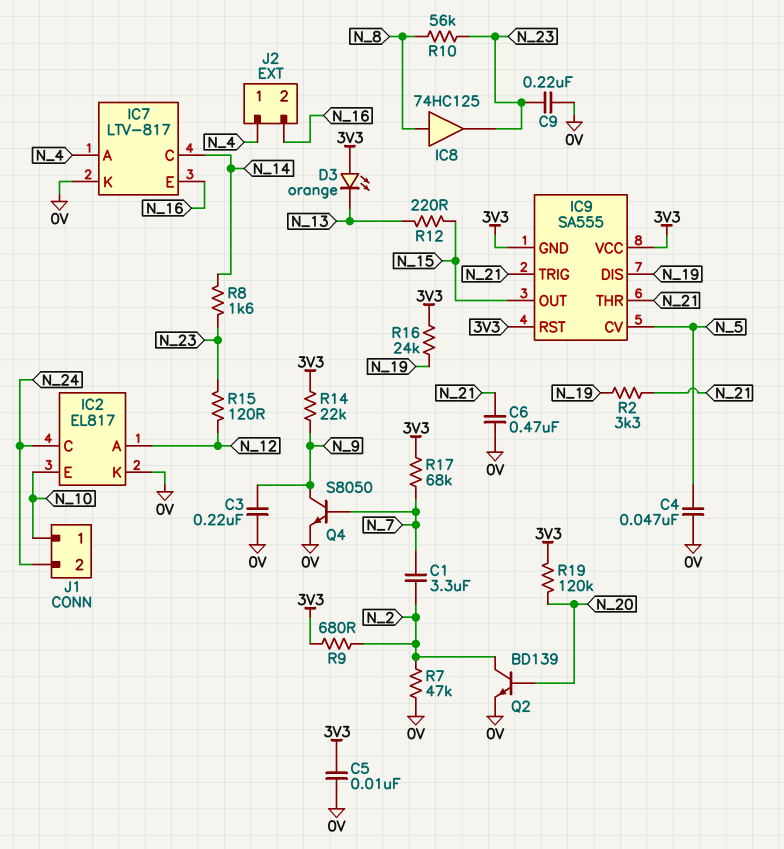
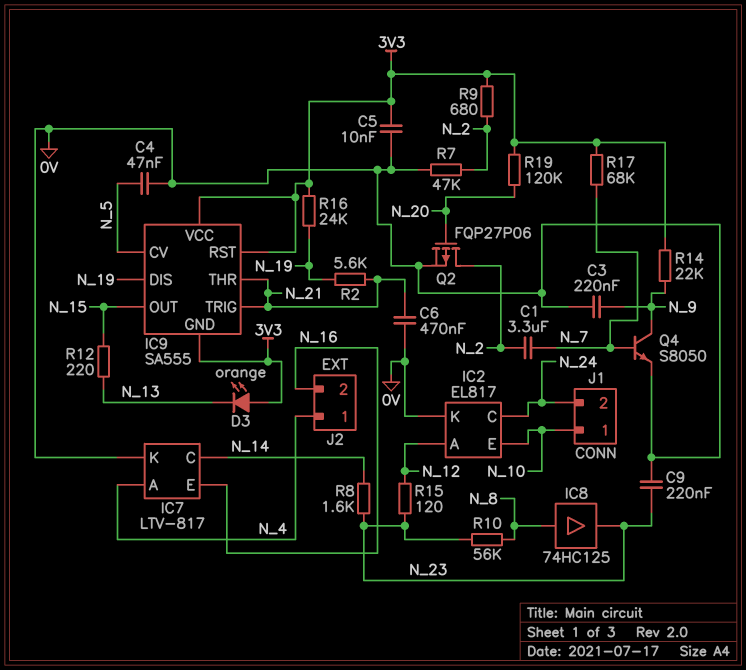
Q2: NPN BD139 (B N_20, C N_2, E 0V) -> PMOS FQP27P06 (G N_20, D N_2, S 0V)
R2: 3.3k (N_19, N_21) -> 5.6k (N_19, N_21)

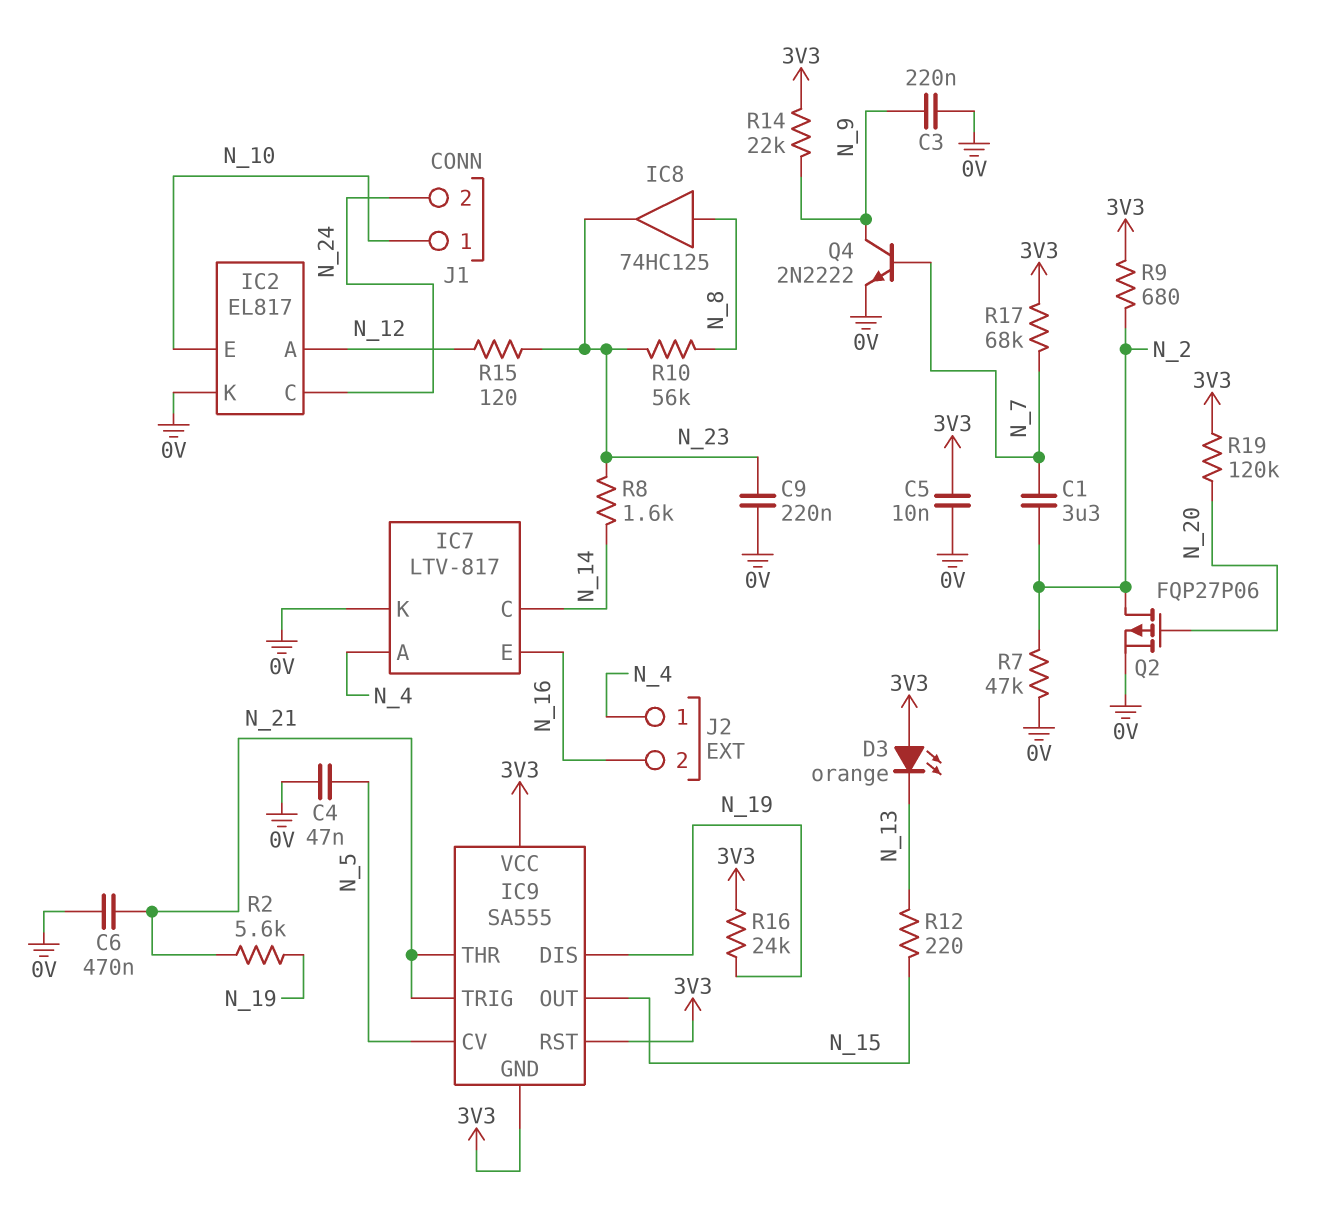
Q4: NPN S8050 (B N_7, C N_9, E 0V) -> NPN 2N2222 (B N_7, C N_9, E 0V)

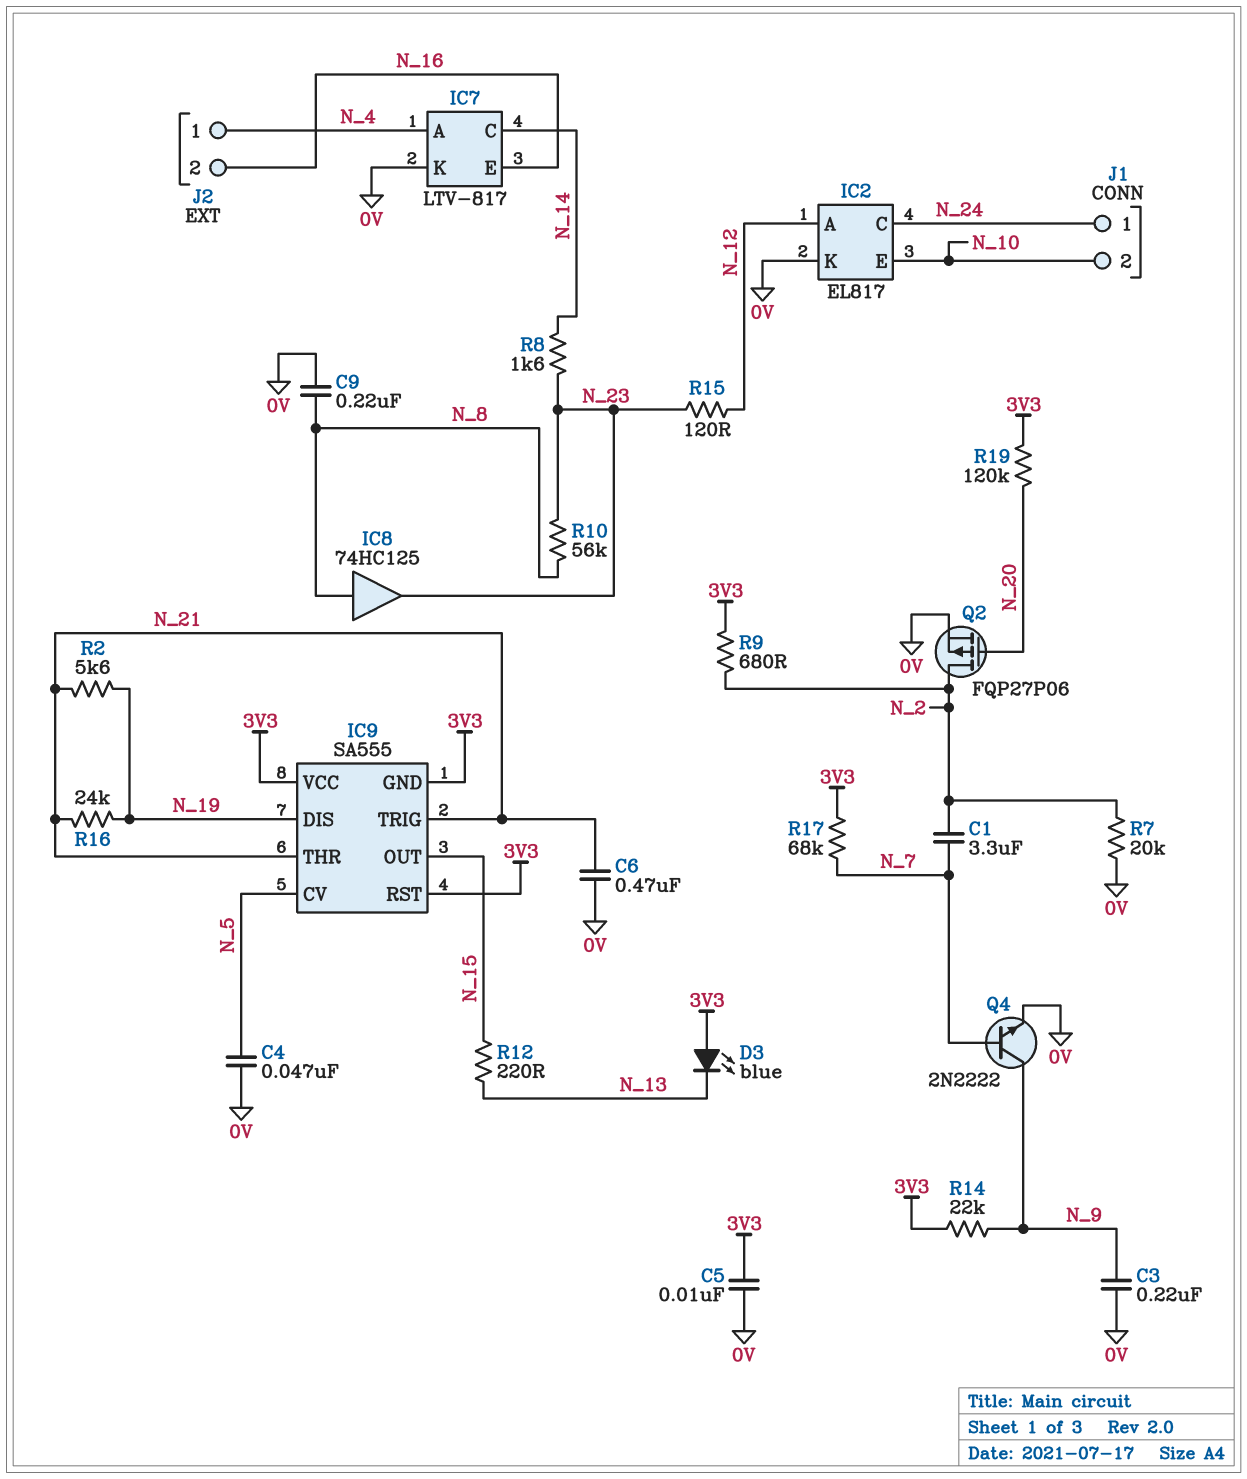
C9: 220nF (0V, N_23) -> 220nF (0V, N_8)
D3: LED orange (A 3V3, K N_13) -> LED blue (A 3V3, K N_13)
J1 pin 1: N_10 -> N_24
J1 pin 2: N_24 -> N_10
R7: 47k (0V, N_2) -> 20k (0V, N_2)
R16: 24k (3V3, N_19) -> 24k (N_19, N_21)

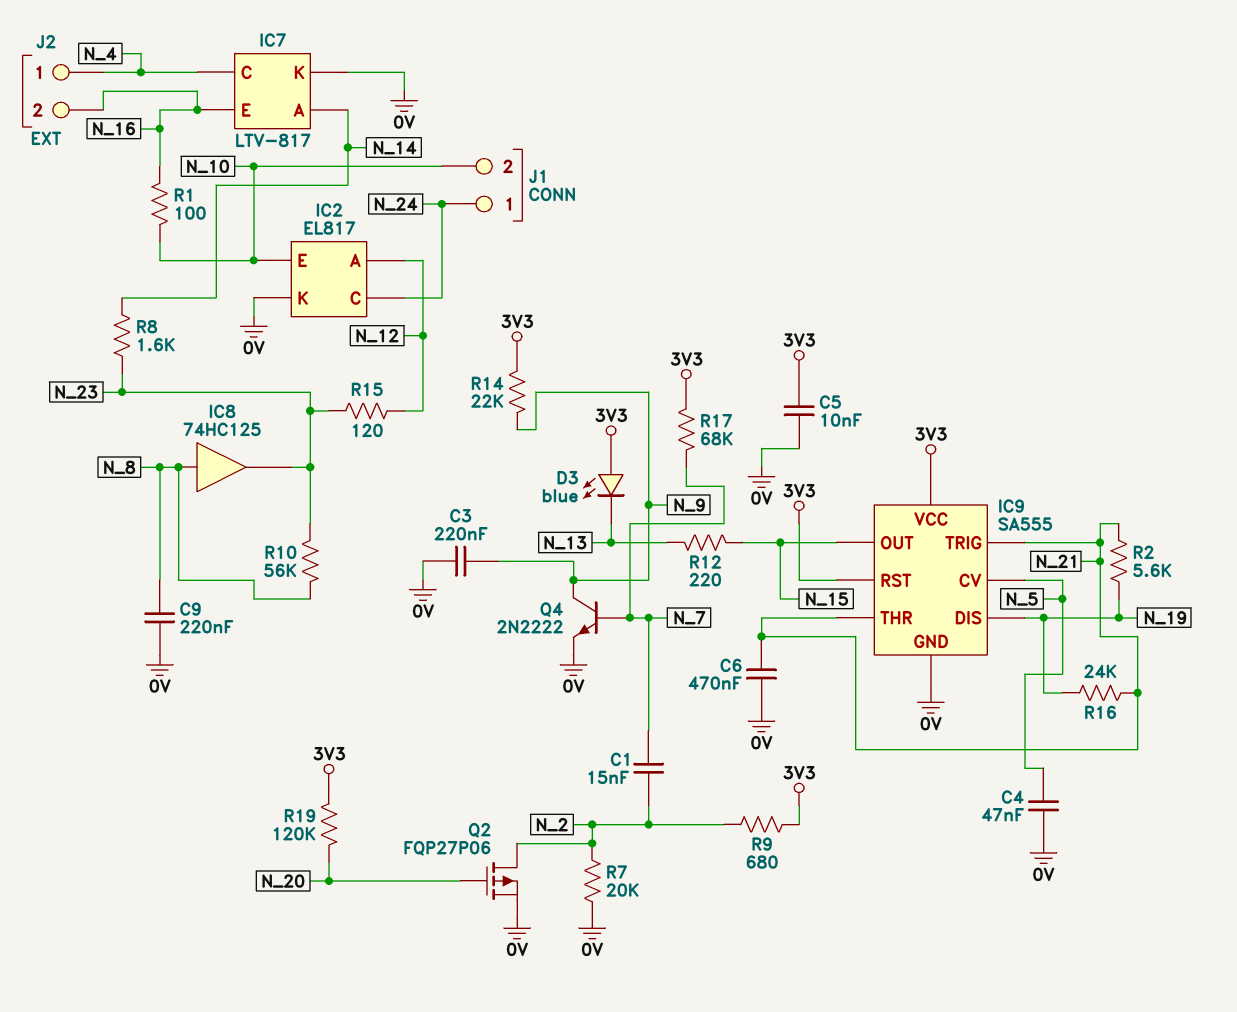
C1: 3.3uF (N_2, N_7) -> 15nF (N_2, N_7)
IC7 pin A: N_4 -> N_14
IC7 pin C: N_14 -> N_4
IC9 pin GND: 3V3 -> 0V
R1: none -> 100 (N_10, N_16)

